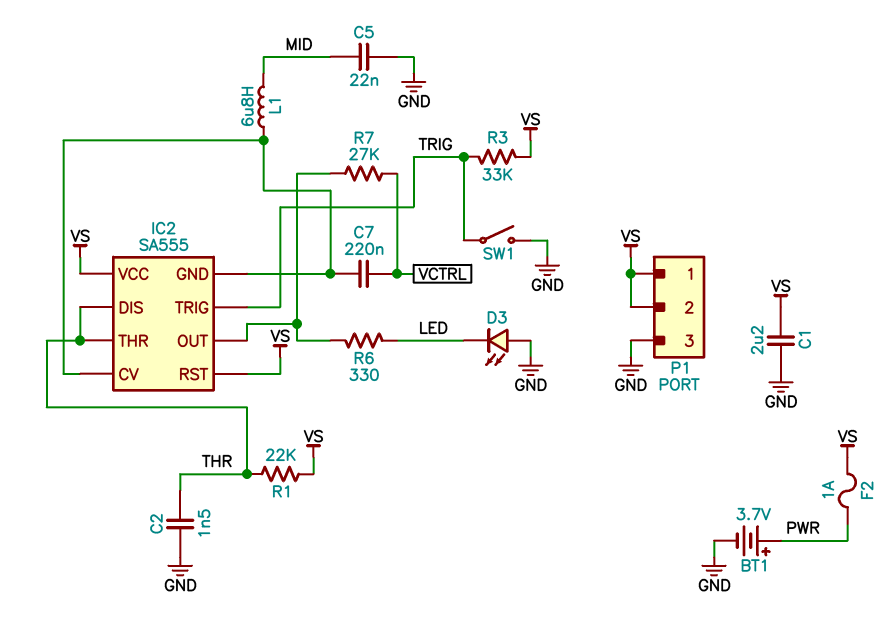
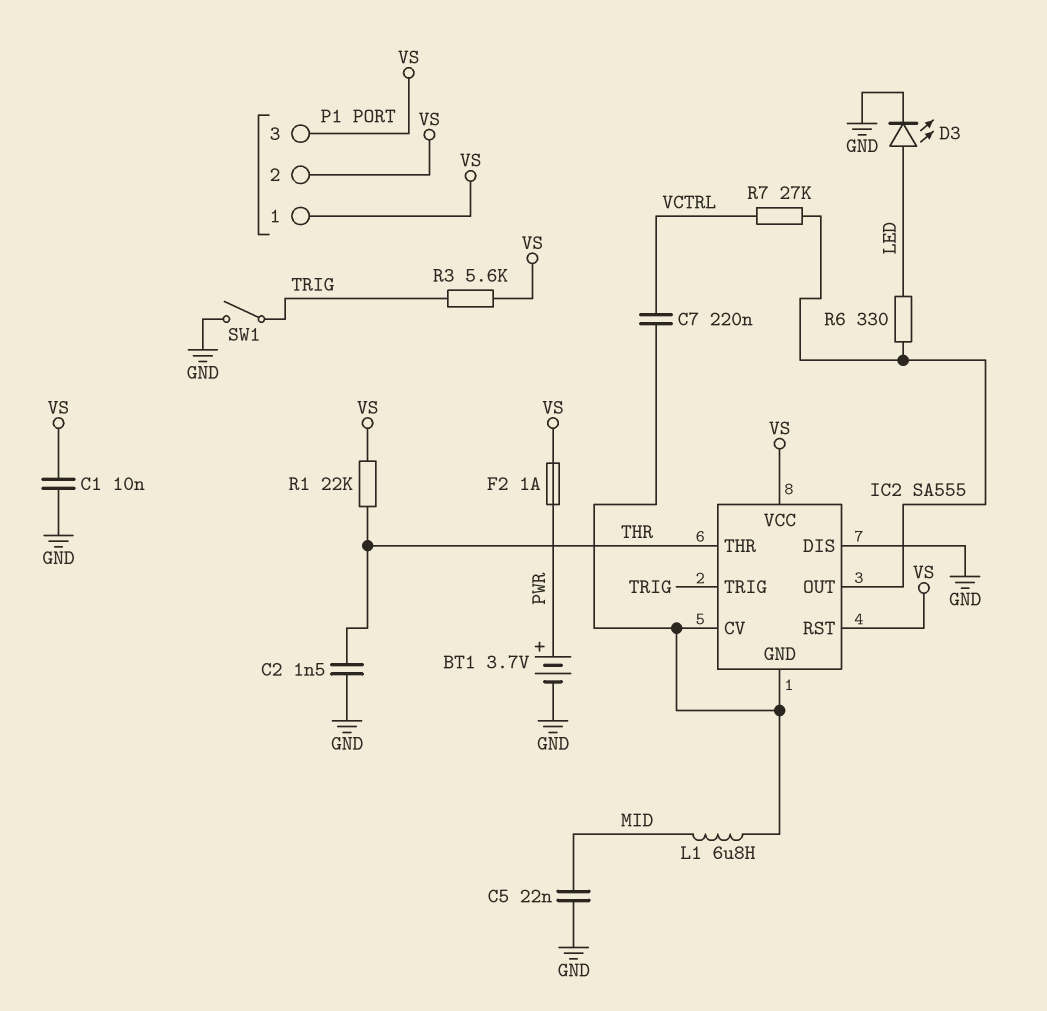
C1: 2.2uF (GND, VS) -> 10nF (GND, VS)
D3: LED (A GND, K LED) -> LED (A LED, K GND)
IC2 pin DIS: THR -> GND
P1 pin 3: GND -> VS
R3: 33k (TRIG, VS) -> 5.6k (TRIG, VS)

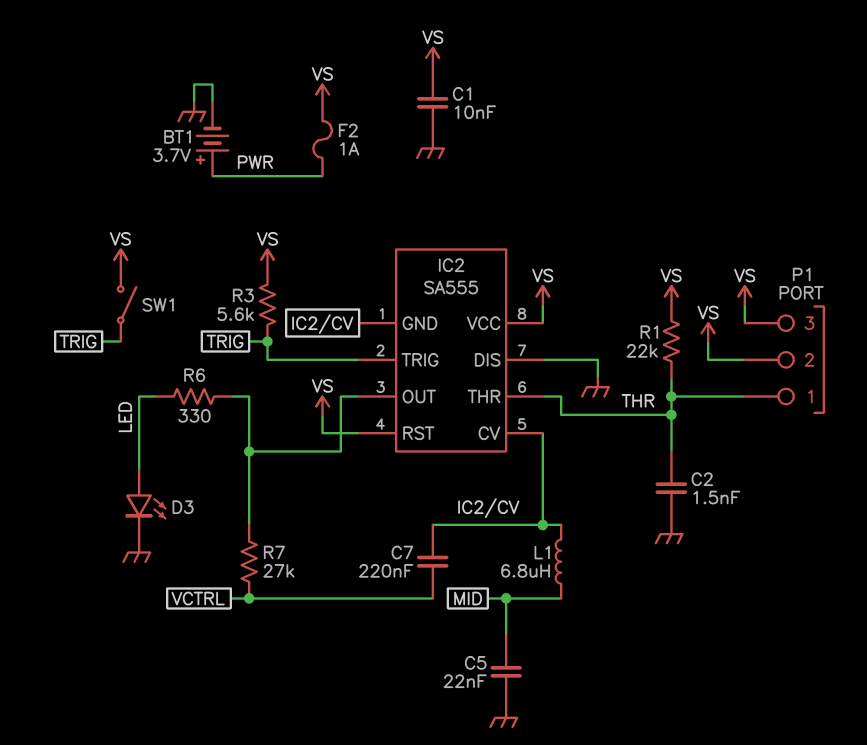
P1 pin 1: VS -> THR
SW1: switch (GND, TRIG) -> switch (TRIG, VS)

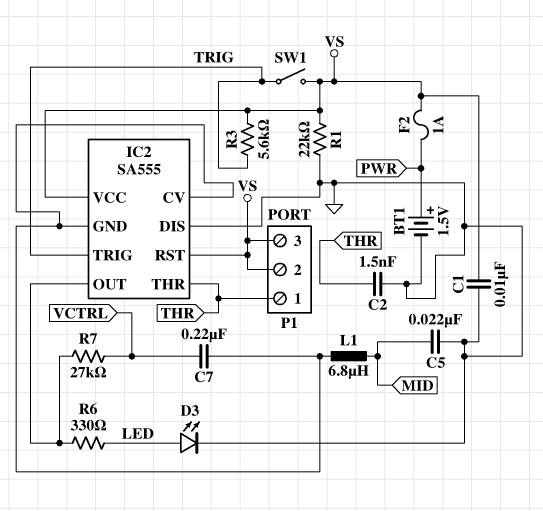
BT1: 3.7V (plus PWR, minus GND) -> 1.5V (plus PWR, minus GND)
R1: 22k (THR, VS) -> 22k (GND, VS)

